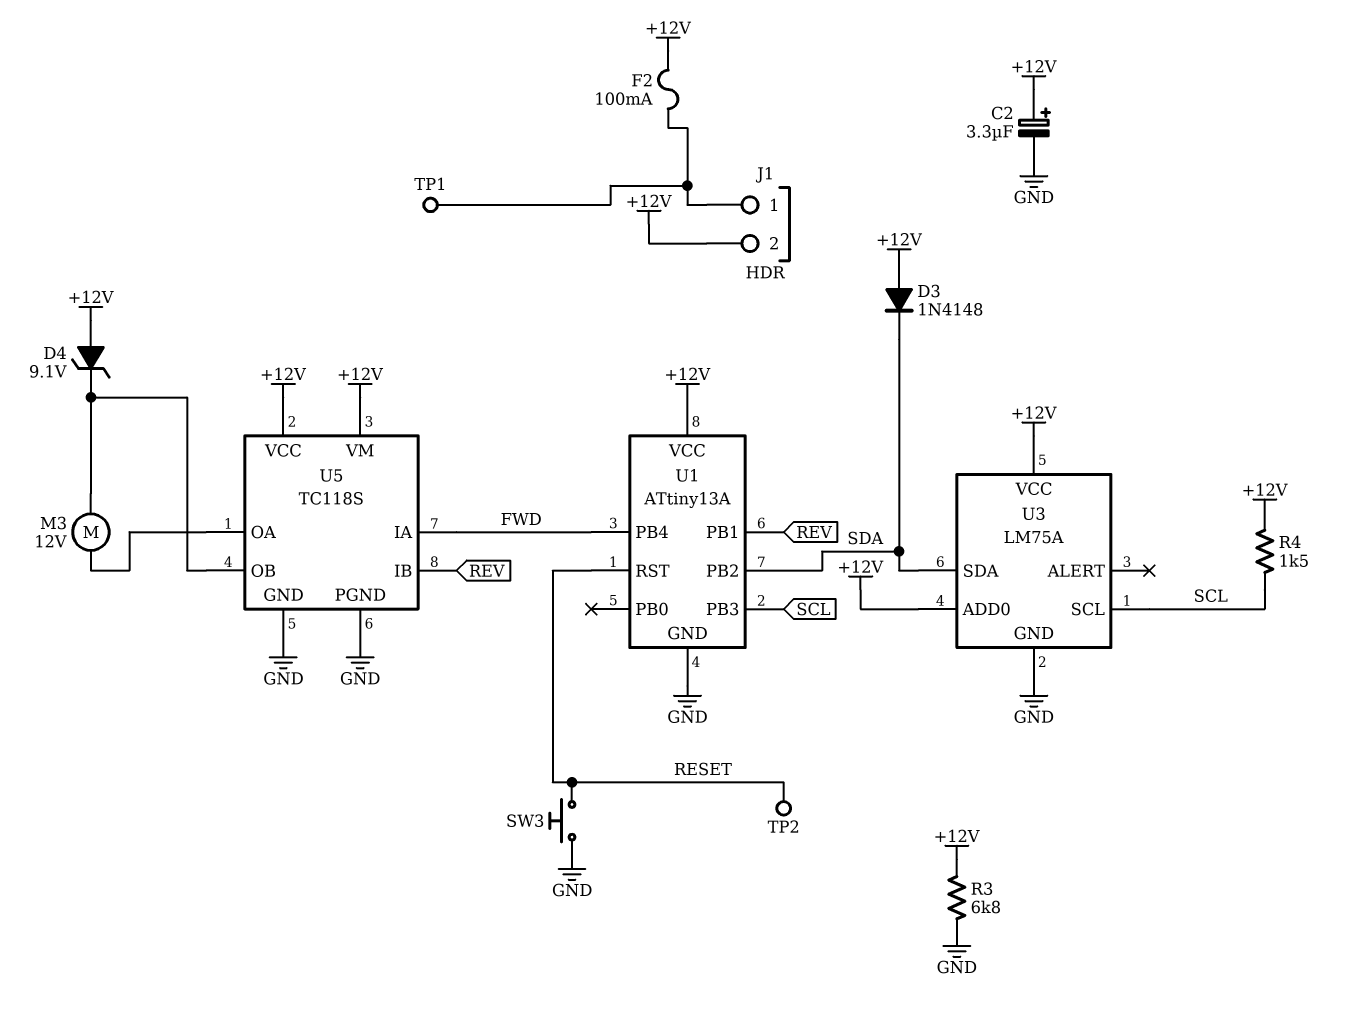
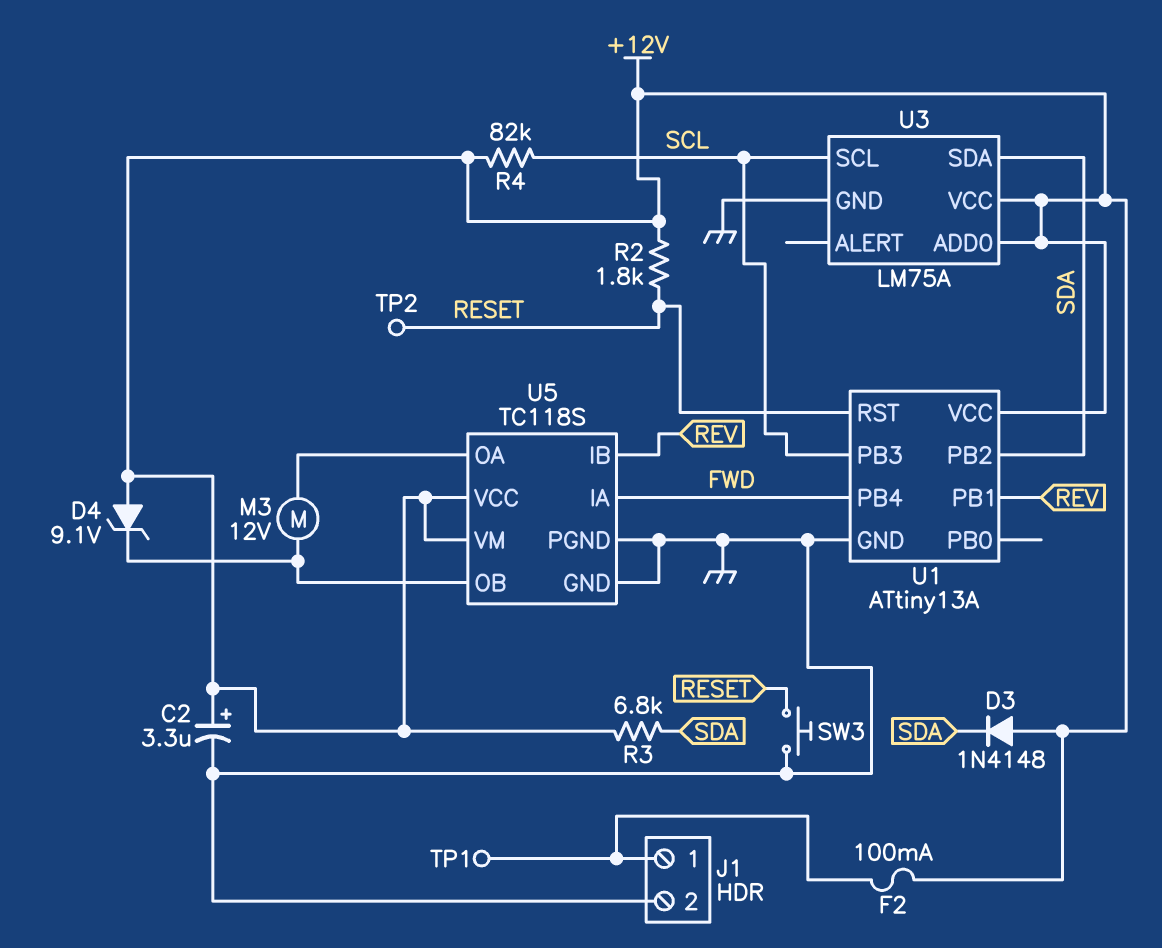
J1 pin 2: +12V -> GND
R2: none -> 1.8k (+12V, RESET)
R3: 6.8k (+12V, GND) -> 6.8k (+12V, SDA)
R4: 1.5k (+12V, SCL) -> 82k (+12V, SCL)

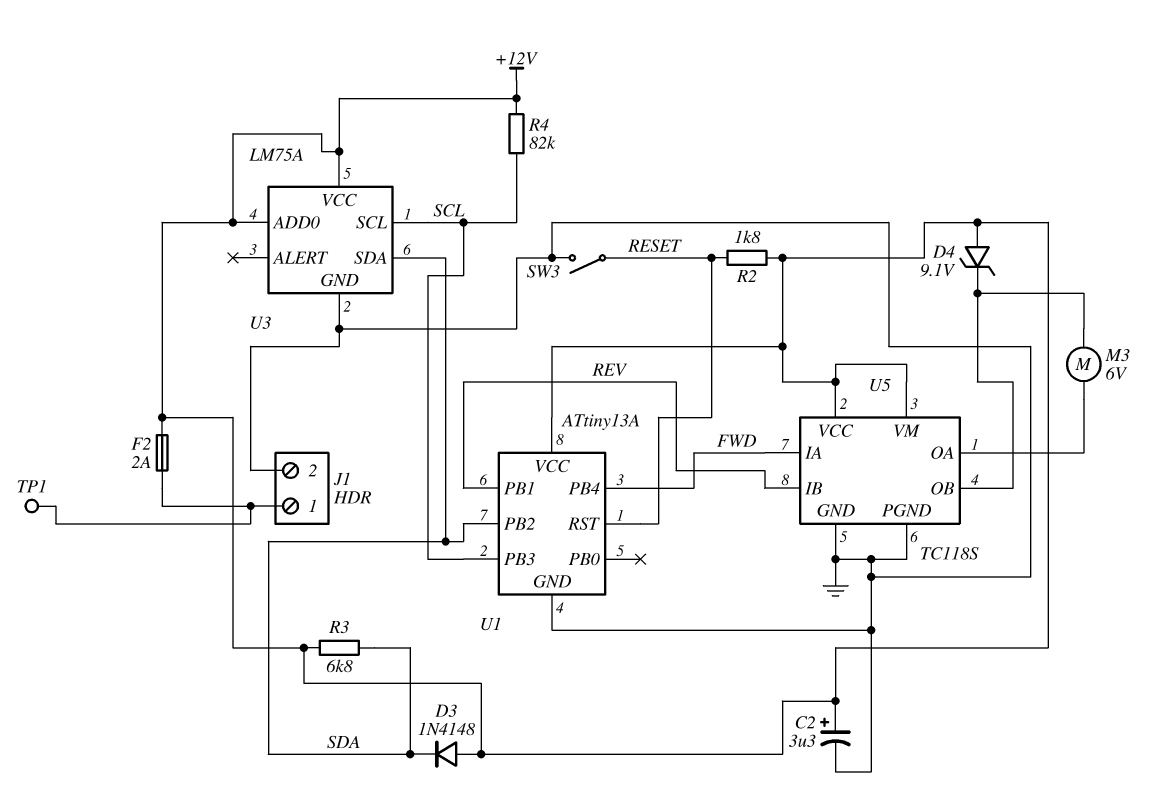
F2: 100mA (+12V, J1/1) -> 2A (+12V, J1/1)
M3: motor 12V (U5/OA, U5/OB) -> motor 6V (U5/OA, U5/OB)
SW3: button (GND, RESET) -> switch (GND, RESET)
TP2: test point (RESET) -> none

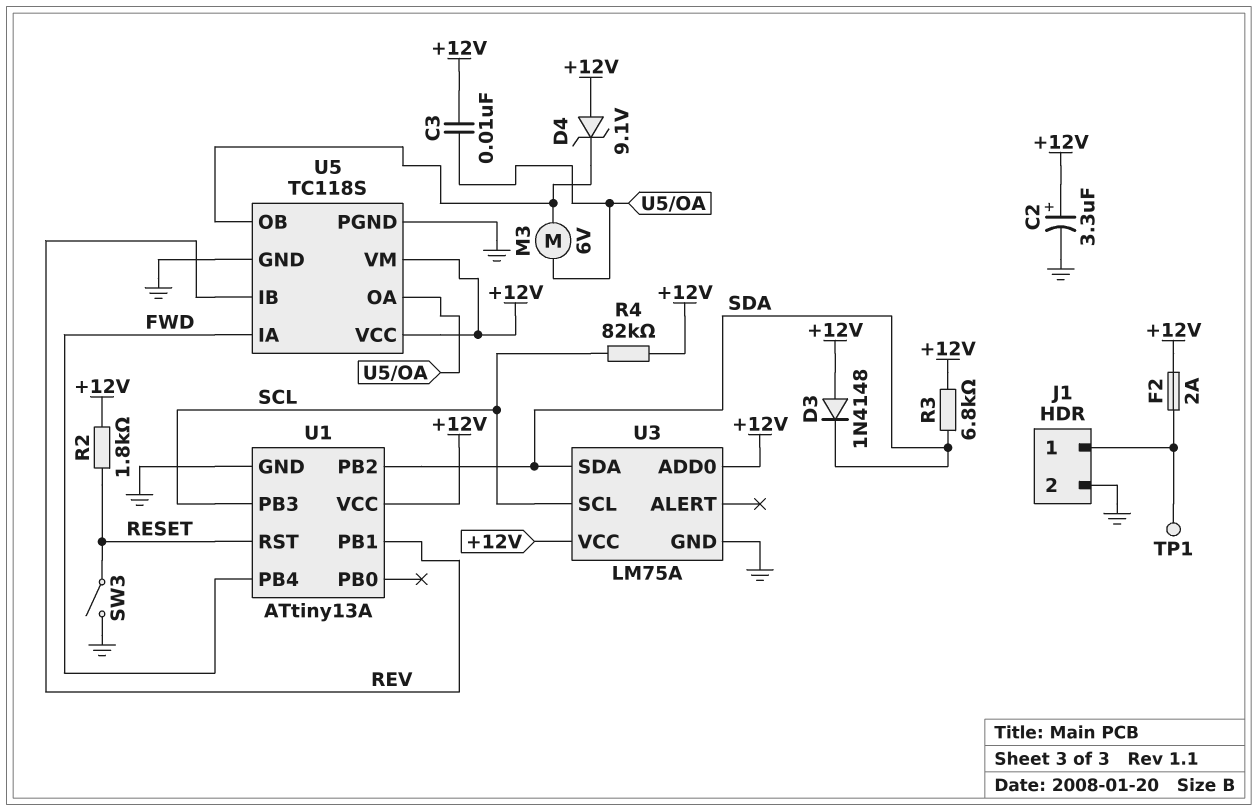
C3: none -> 10nF (+12V, U5/OA)

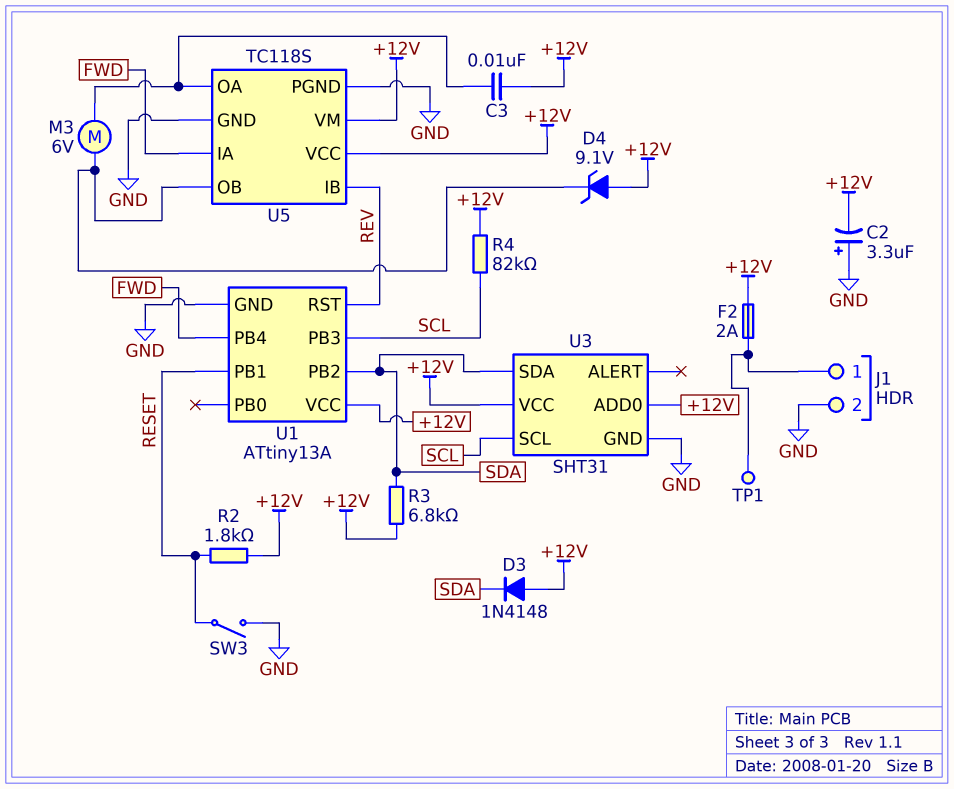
C2: 3.3uF (plus +12V, minus GND) -> 3.3uF (plus GND, minus +12V)
U1 pin PB1: REV -> RESET
U1 pin RST: RESET -> REV
U3: LM75A -> SHT31

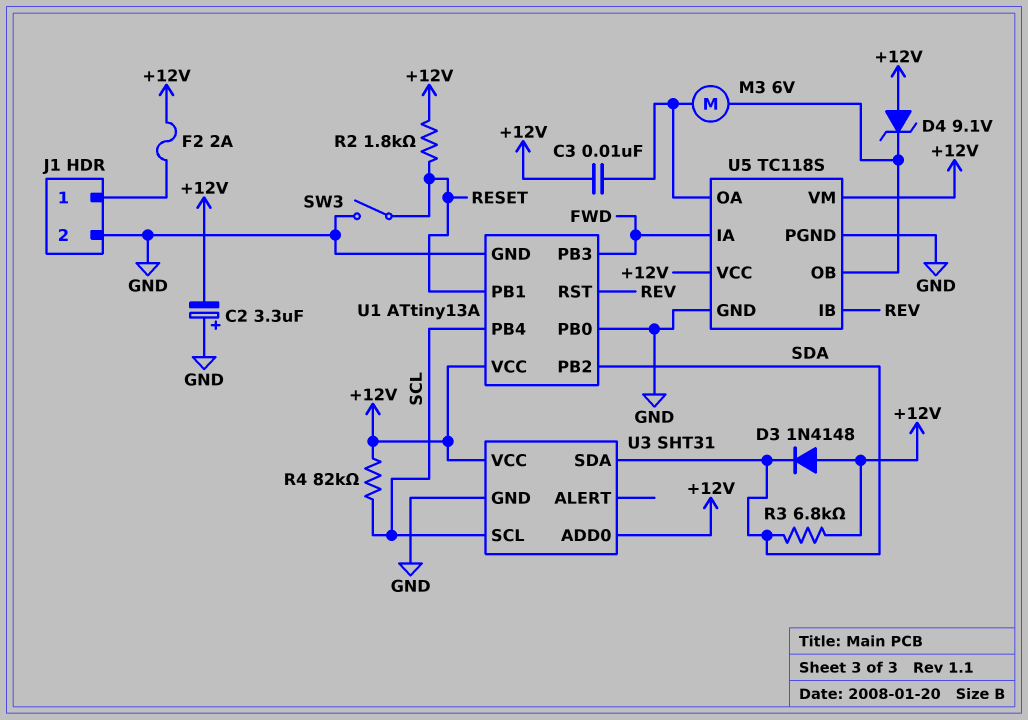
TP1: test point (J1/1) -> none
U1 pin PB0: none -> GND
U1 pin PB3: SCL -> FWD
U1 pin PB4: FWD -> SCL

